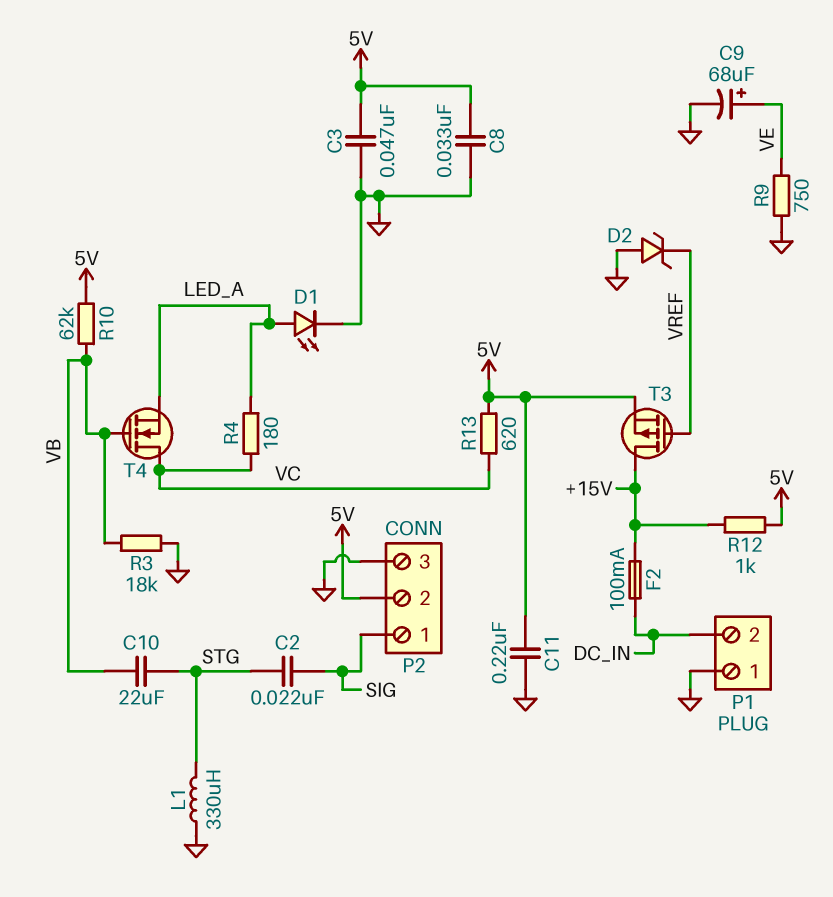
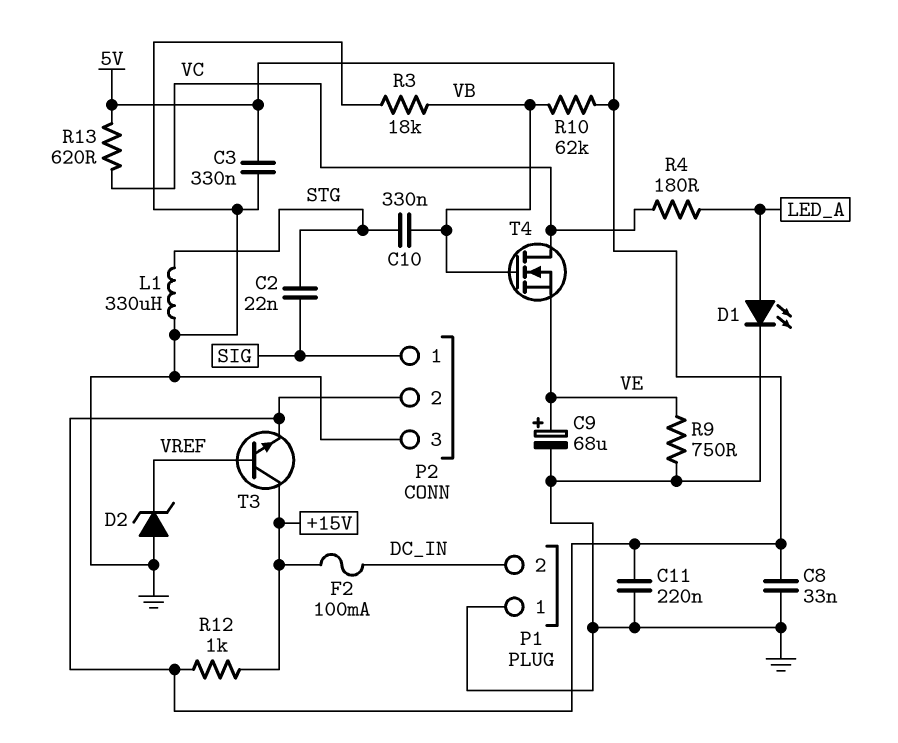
C3: 47nF (5V, GND) -> 330nF (5V, GND)
C10: 22uF (STG, VB) -> 330nF (STG, VB)
T3: PMOS (G VREF, D +15V, S 5V) -> NPN (B VREF, C +15V, E 5V)
T4: NMOS (G VB, D VC, S LED_A) -> NMOS (G VB, D VC, S VE)

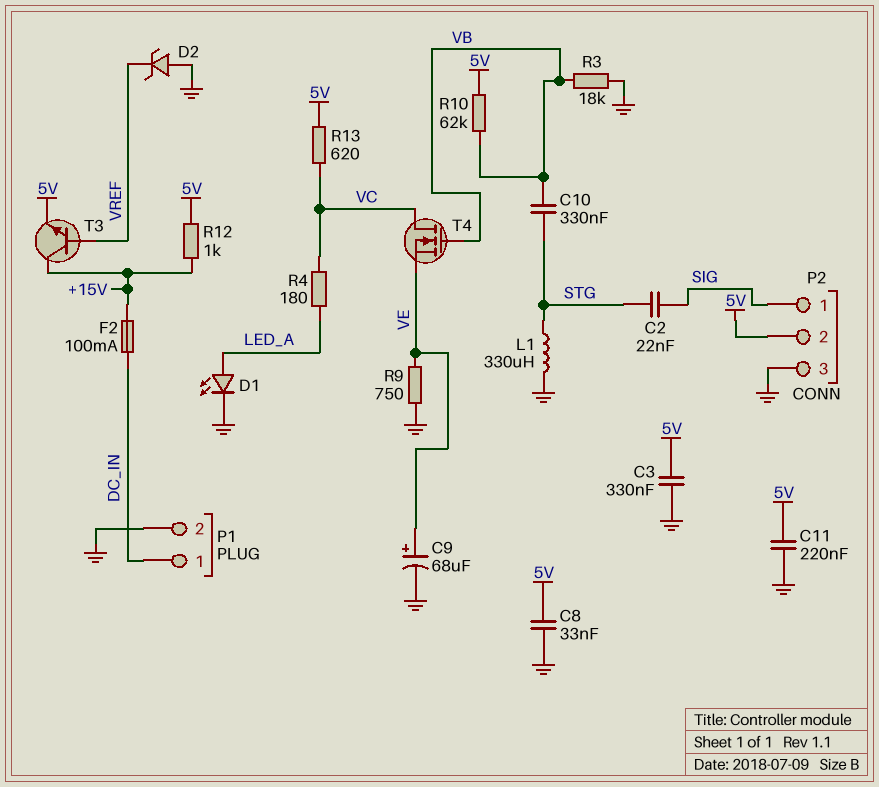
P1 pin 1: GND -> DC_IN
P1 pin 2: DC_IN -> GND

